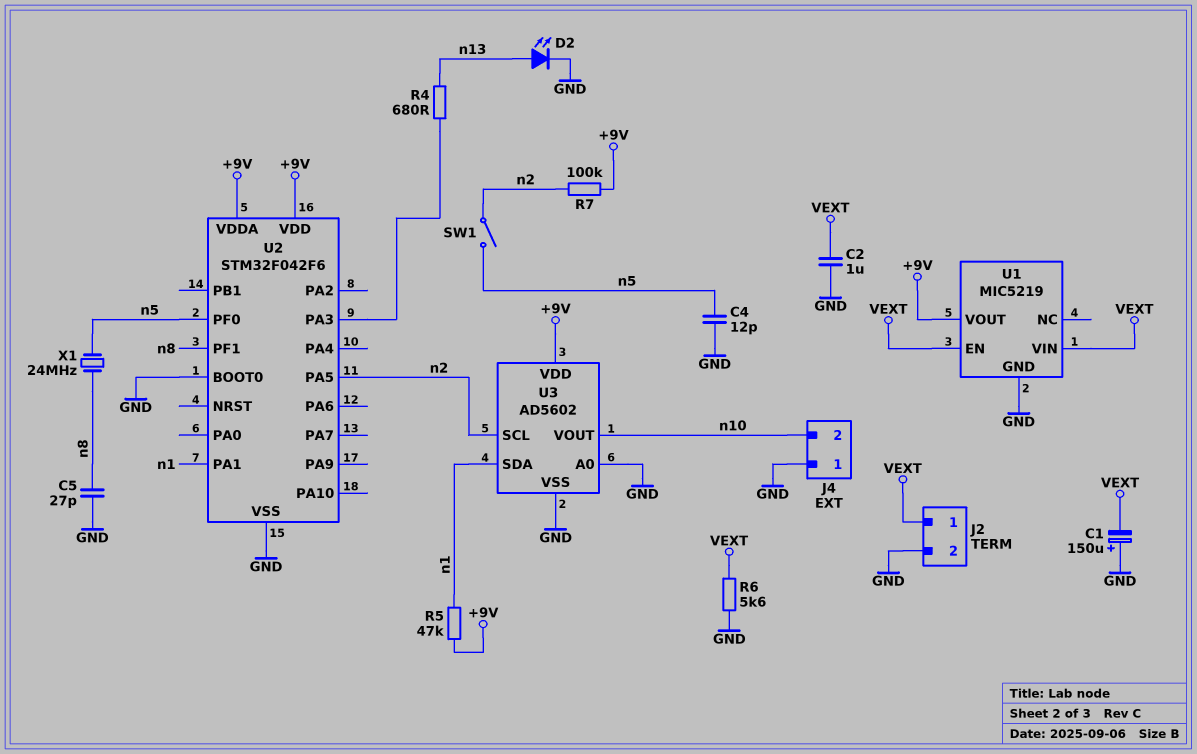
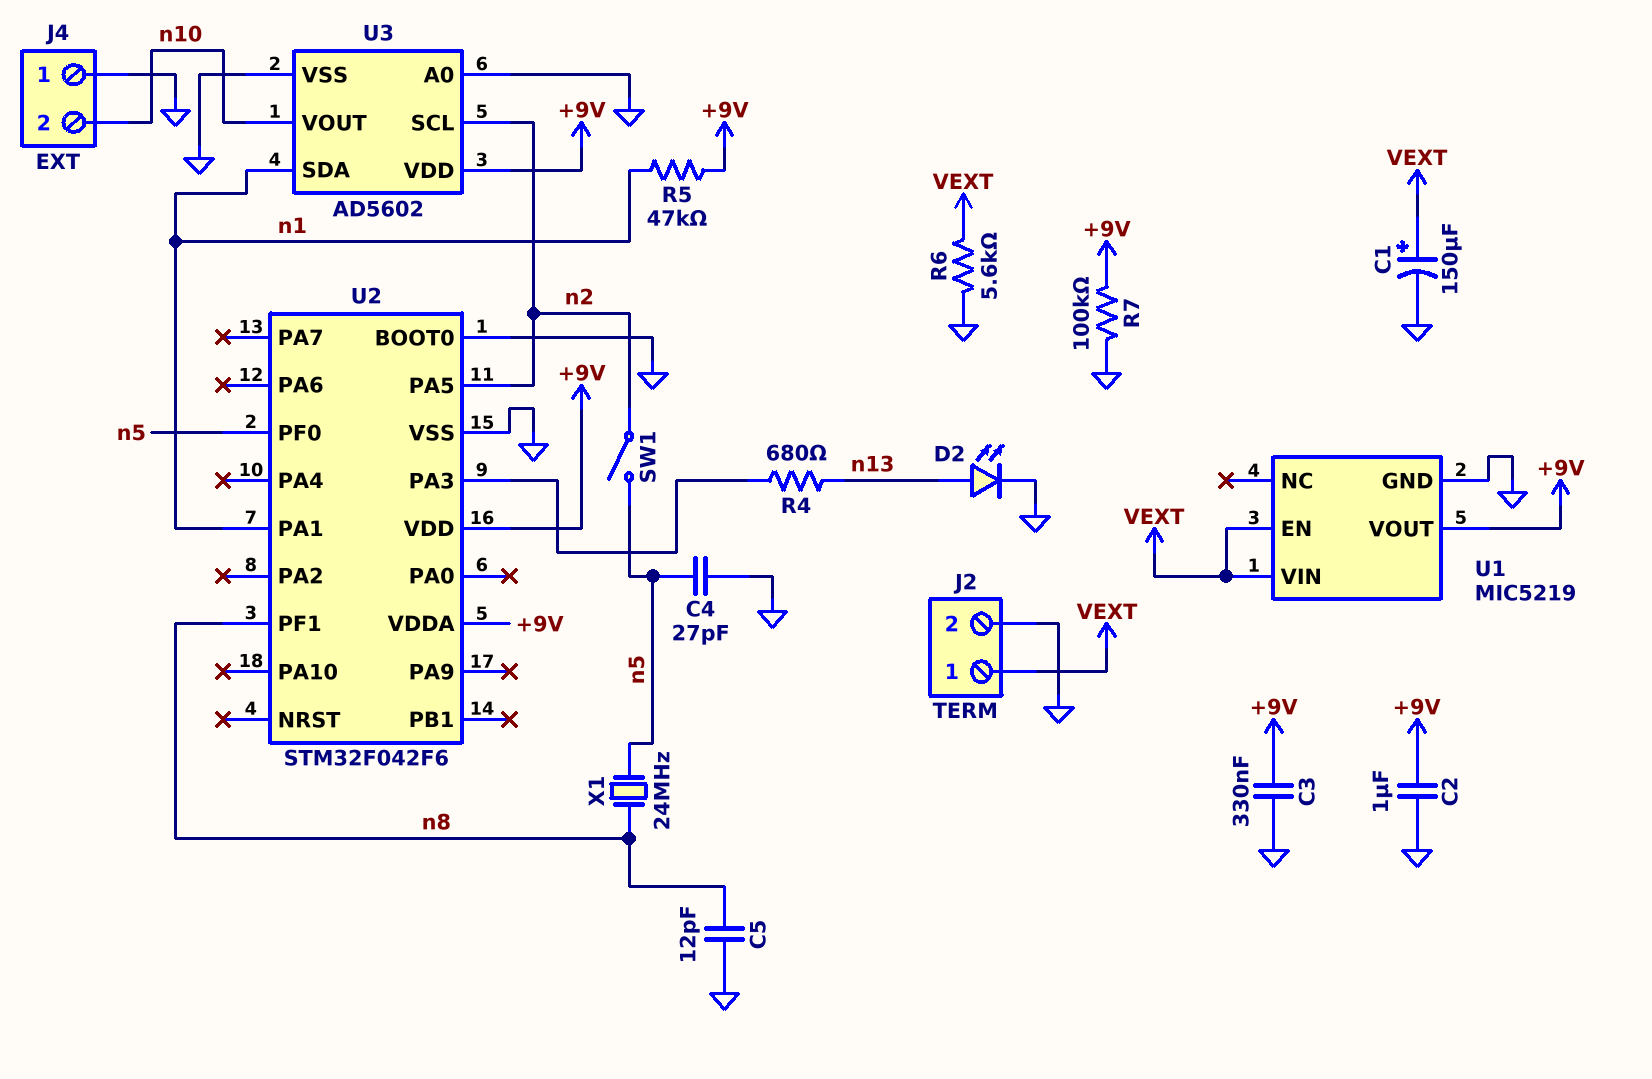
C1: 150uF (plus GND, minus VEXT) -> 150uF (plus VEXT, minus GND)
C2: 1uF (GND, VEXT) -> 1uF (+9V, GND)
C3: none -> 330nF (+9V, GND)
C4: 12pF (GND, n5) -> 27pF (GND, n5)
C5: 27pF (GND, n8) -> 12pF (GND, n8)
R7: 100k (+9V, n2) -> 100k (+9V, GND)

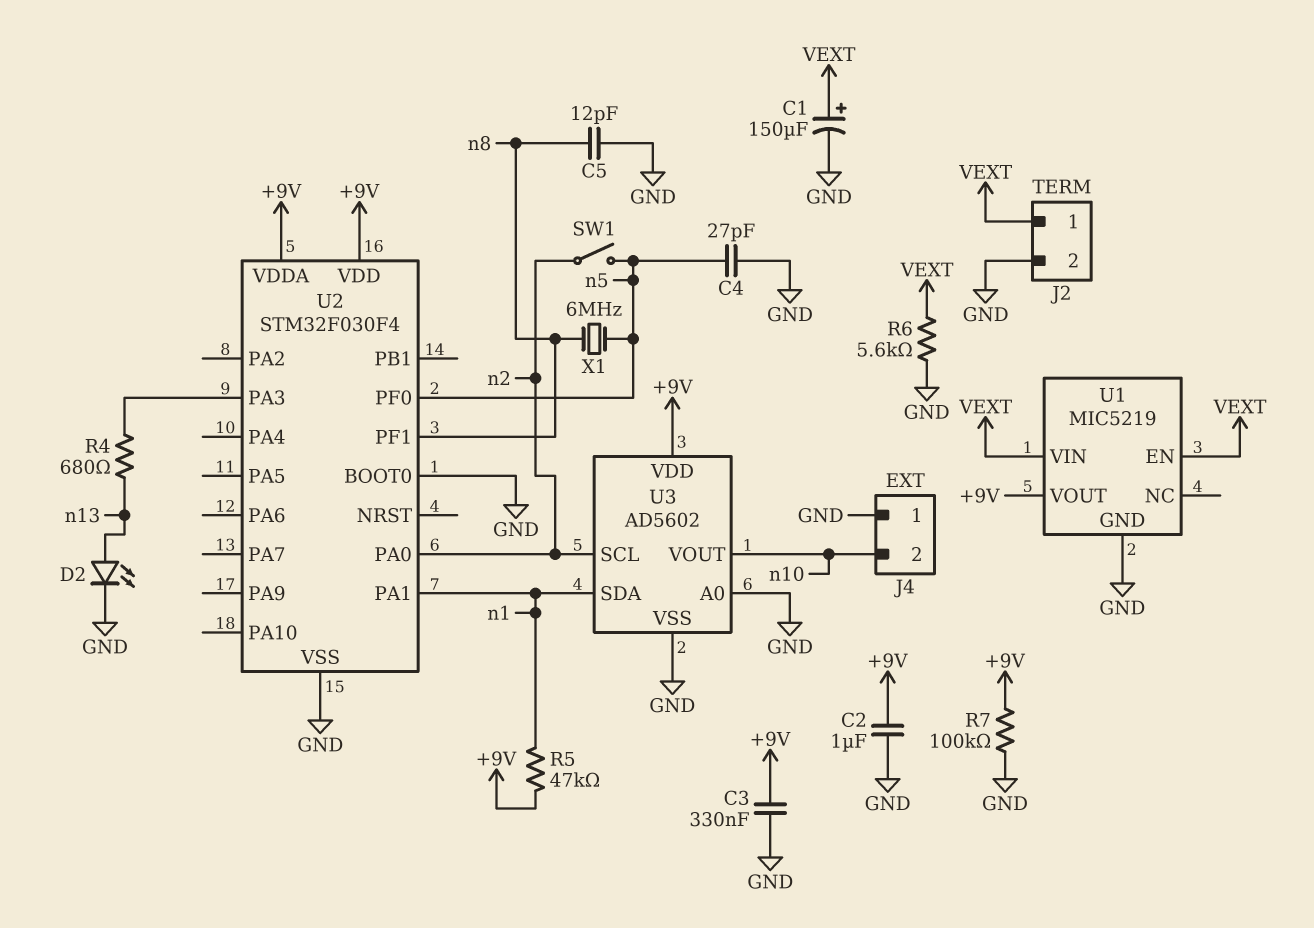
U2: STM32F042F6 -> STM32F030F4
U2 pin PA0: none -> n2
U2 pin PA5: n2 -> none
X1: 24MHz (n5, n8) -> 6MHz (n5, n8)

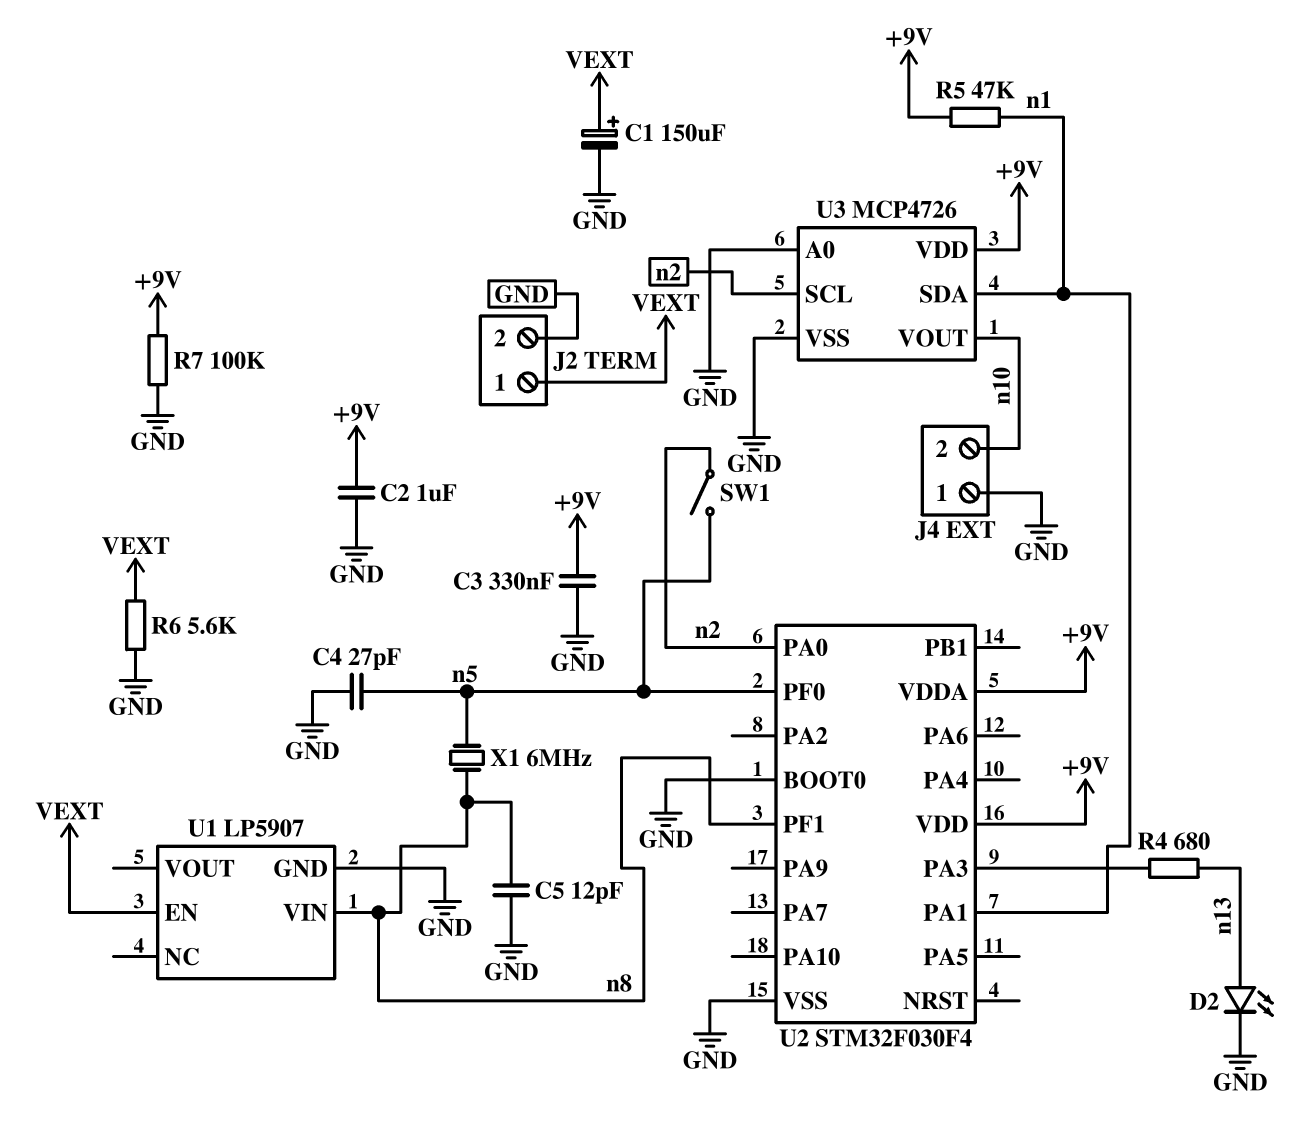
U1: MIC5219 -> LP5907
U1 pin VIN: VEXT -> n8
U1 pin VOUT: +9V -> none
U3: AD5602 -> MCP4726

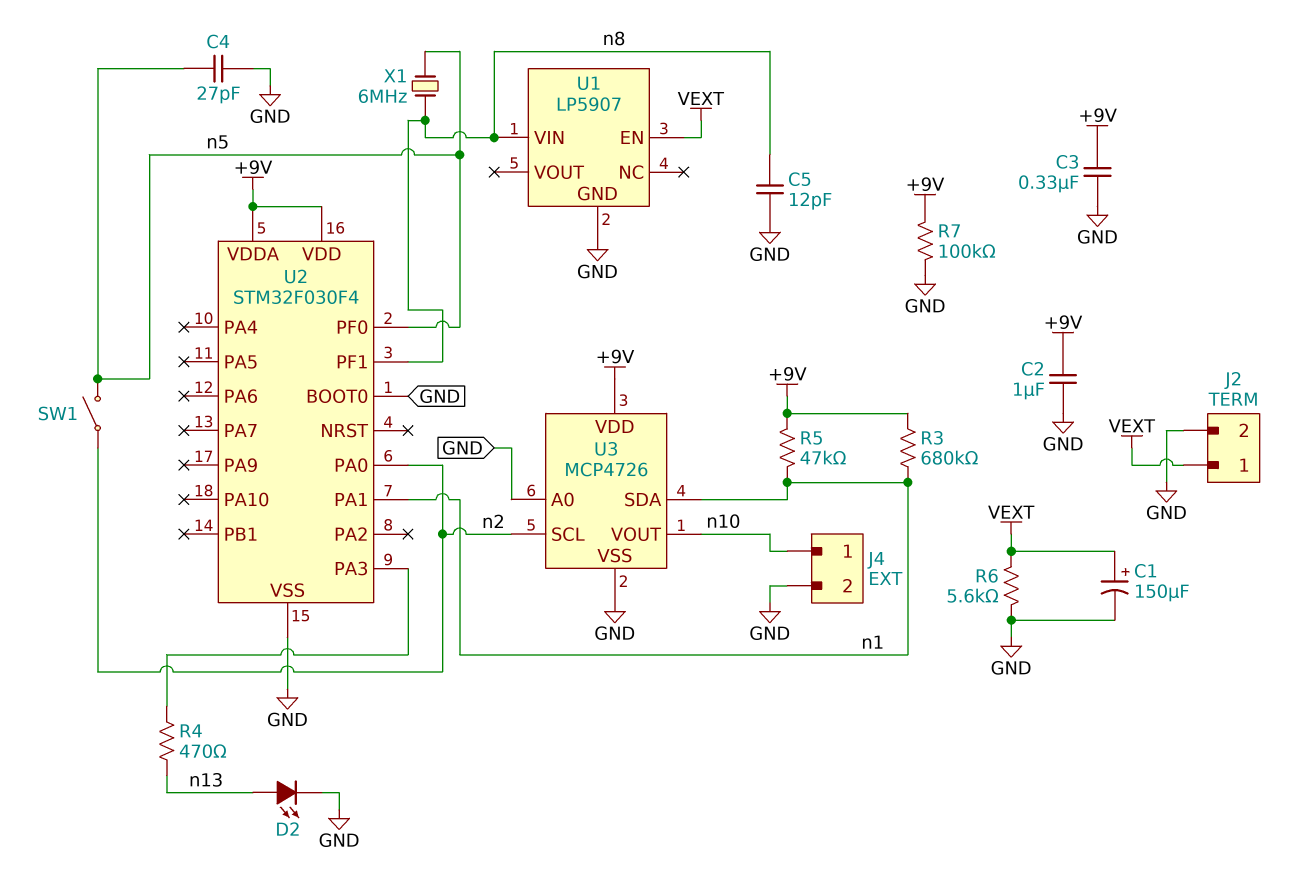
J4 pin 1: GND -> n10
J4 pin 2: n10 -> GND
R3: none -> 680k (+9V, n1)
R4: 680 (U2/PA3, n13) -> 470 (U2/PA3, n13)

